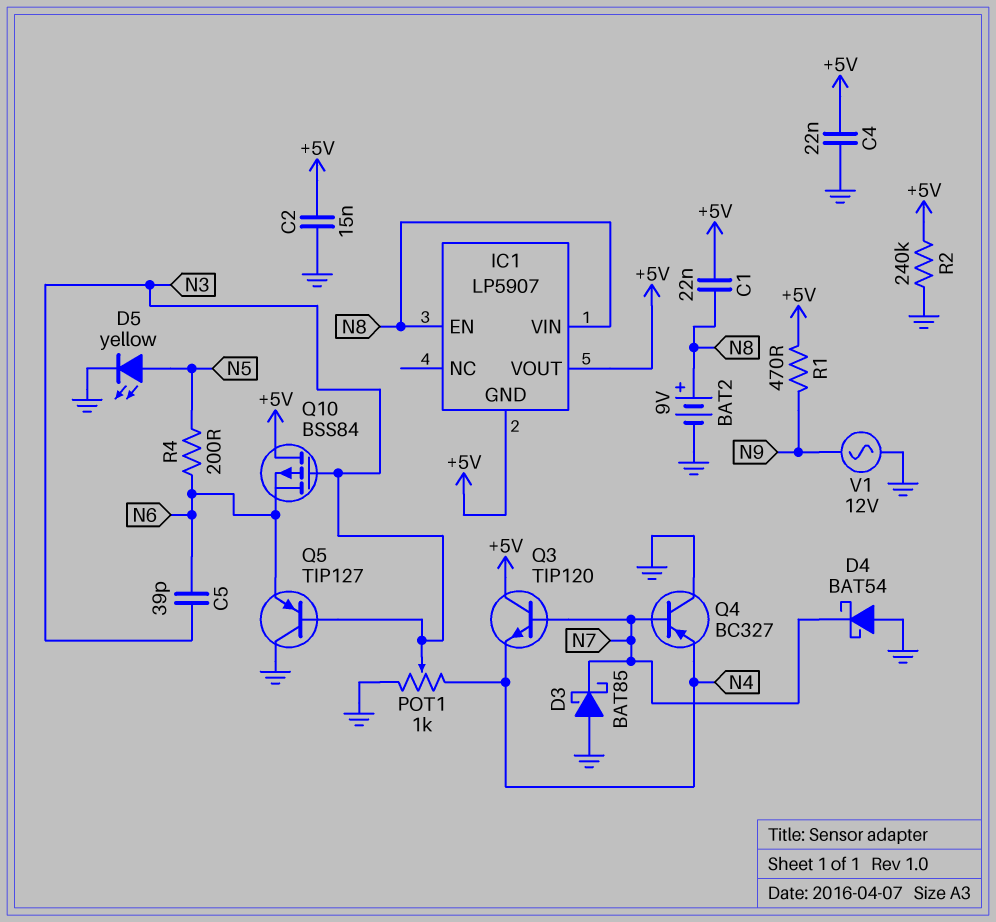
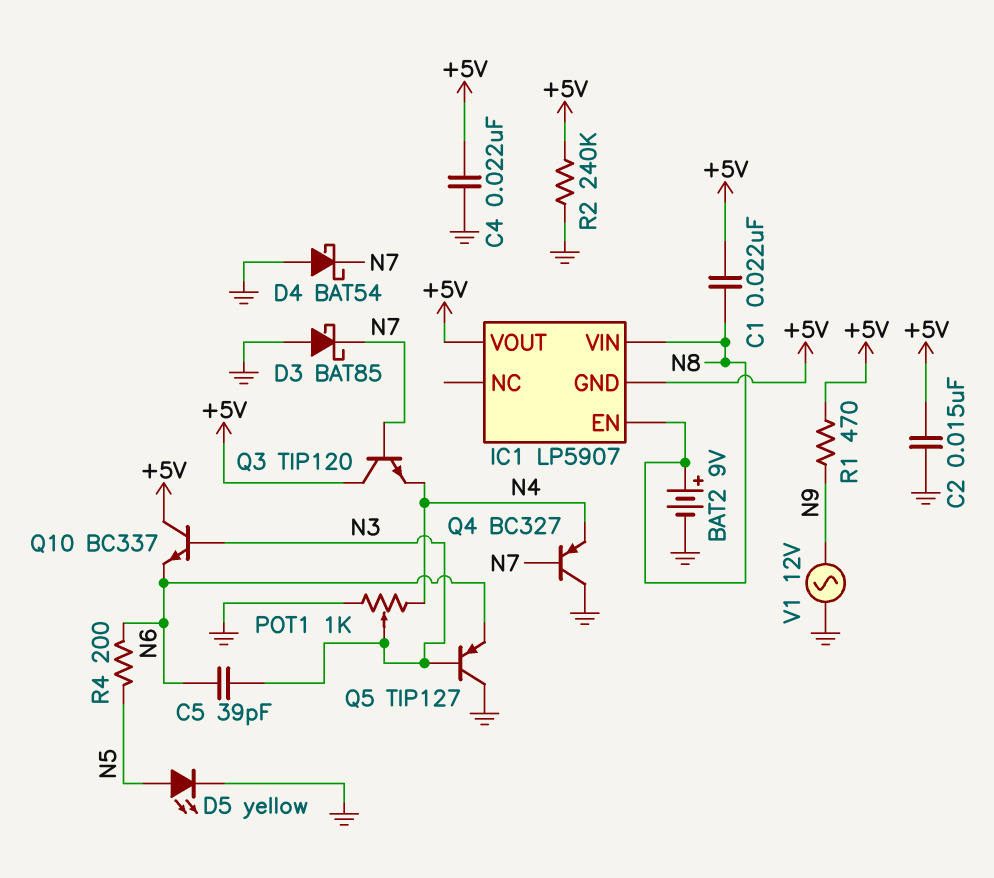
Q10: PMOS BSS84 (G N3, D +5V, S N6) -> NPN BC337 (B N3, C +5V, E N6)

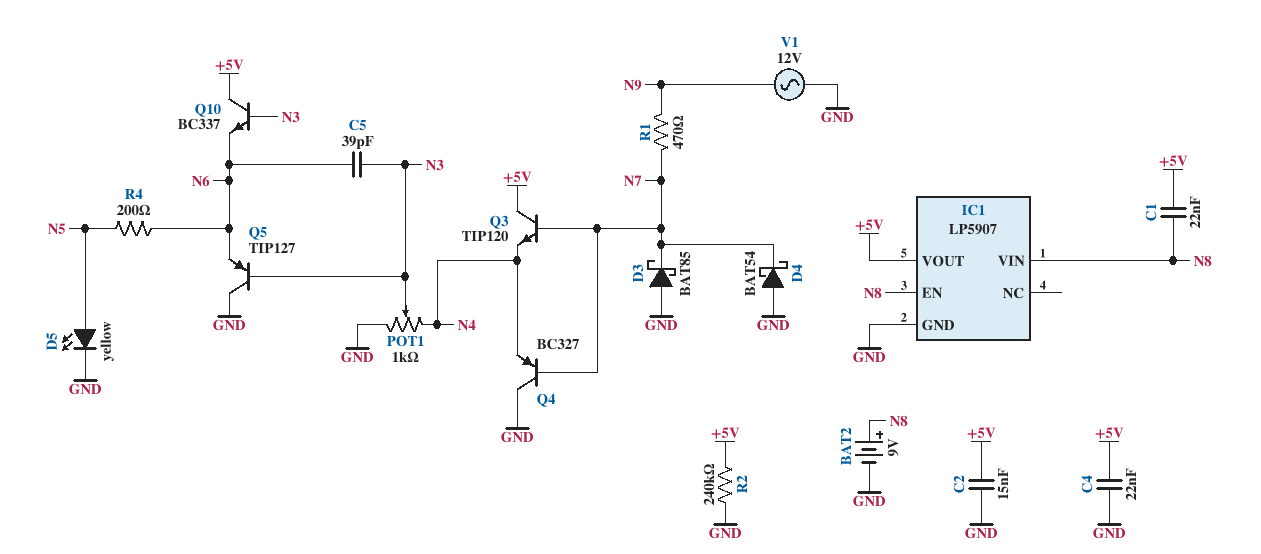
IC1 pin GND: +5V -> GND
R1: 470 (+5V, N9) -> 470 (N7, N9)

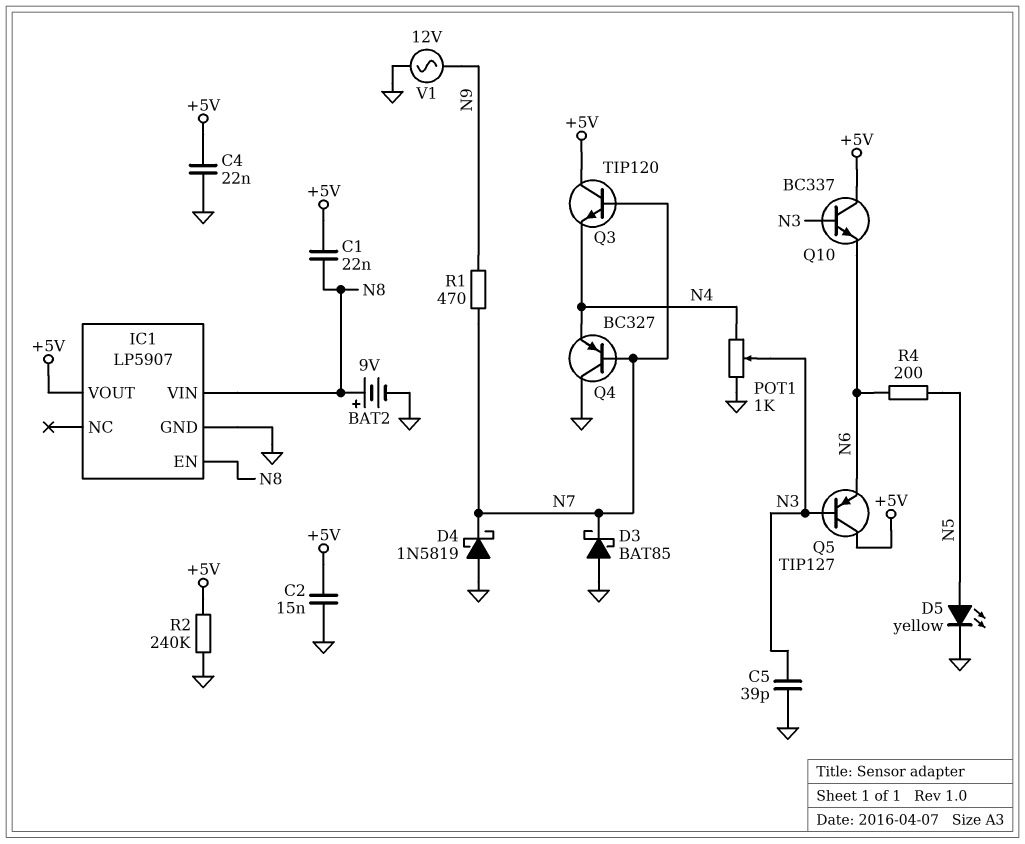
C5: 39pF (N3, N6) -> 39pF (GND, N3)
D4: schottky BAT54 (A GND, K N7) -> schottky 1N5819 (A GND, K N7)
Q5: PNP TIP127 (B N3, C GND, E N6) -> PNP TIP127 (B N3, C +5V, E N6)

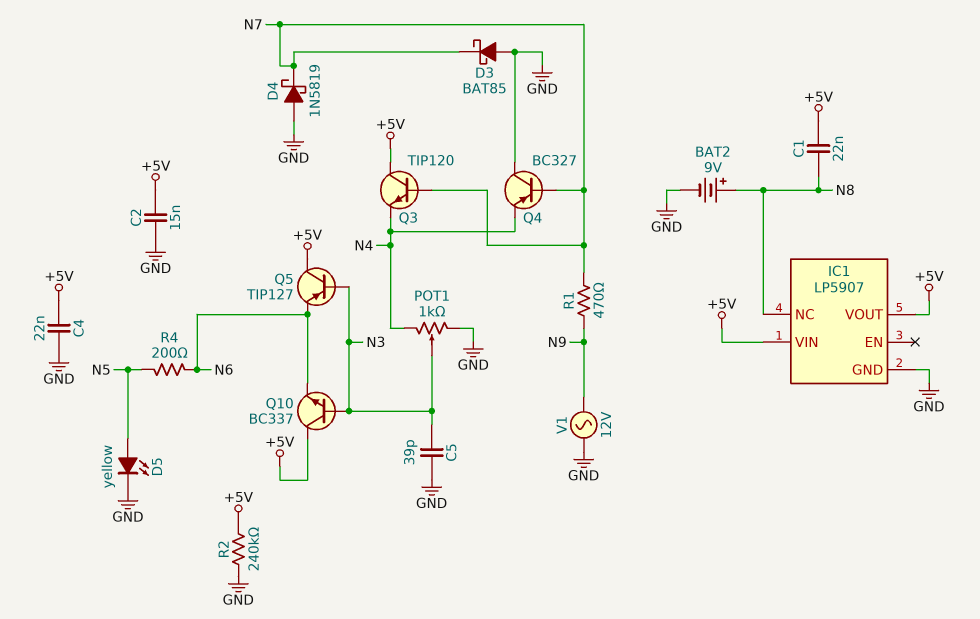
IC1 pin EN: N8 -> none
IC1 pin NC: none -> N8
IC1 pin VIN: N8 -> +5V

